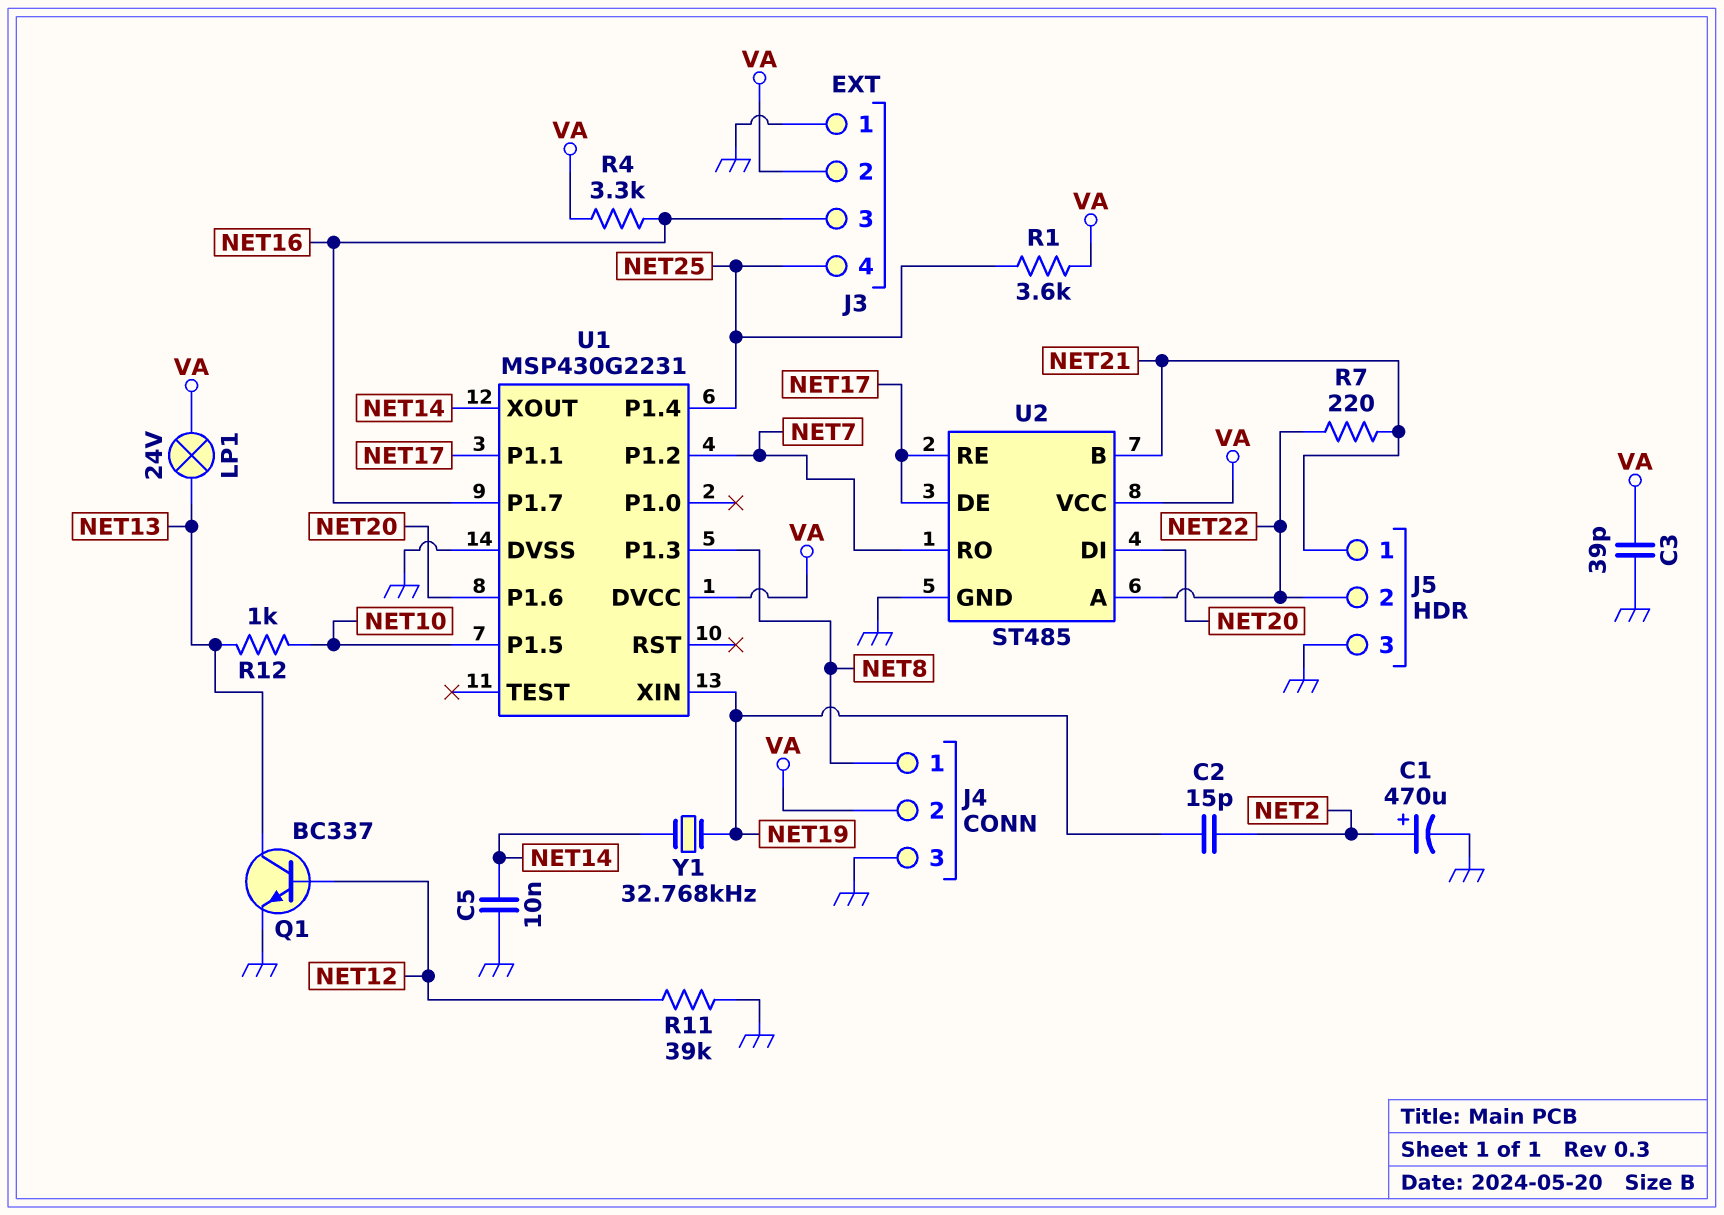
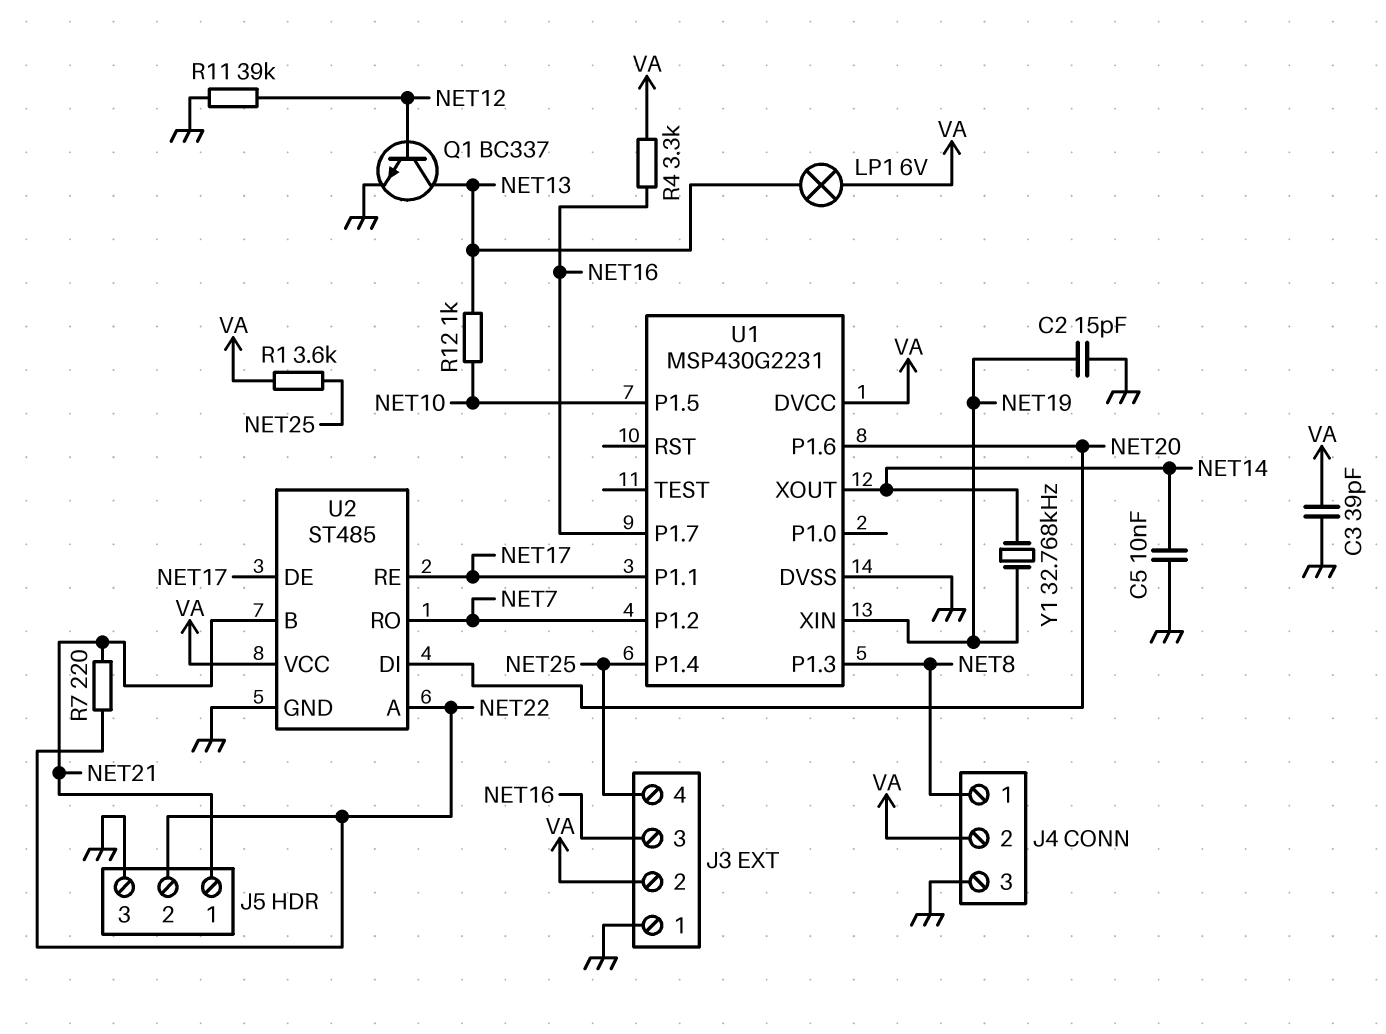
C1: 470uF (plus NET2, minus GND) -> none
C2: 15pF (NET2, NET19) -> 15pF (GND, NET19)
LP1: lamp 24V (NET13, VA) -> lamp 6V (NET13, VA)

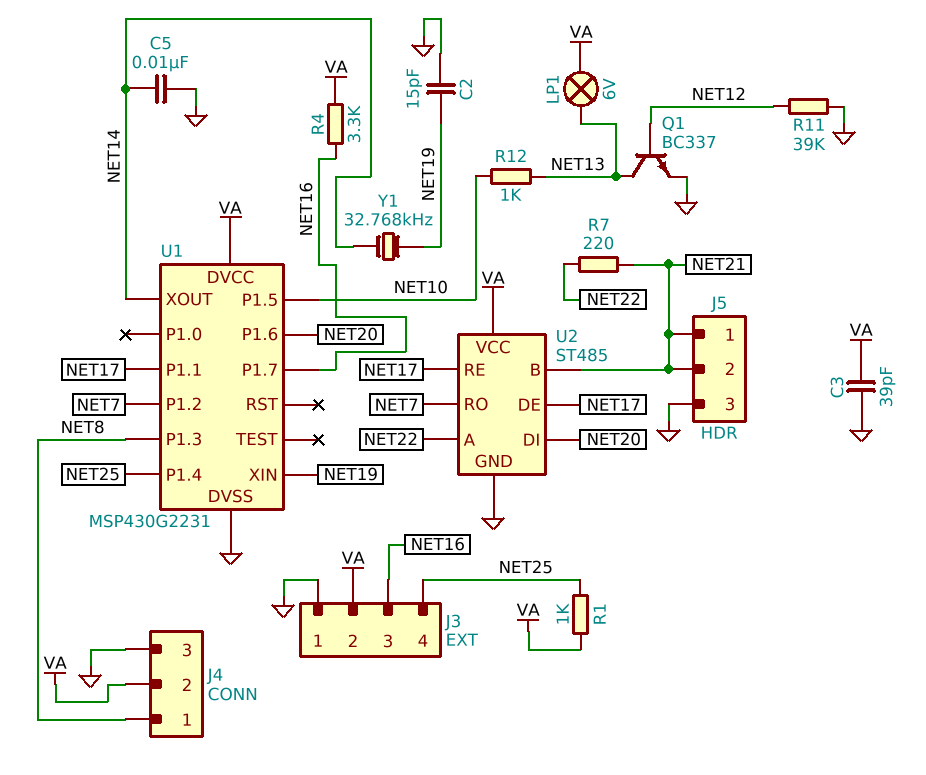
J5 pin 2: NET22 -> NET21
R1: 3.6k (NET25, VA) -> 1k (NET25, VA)

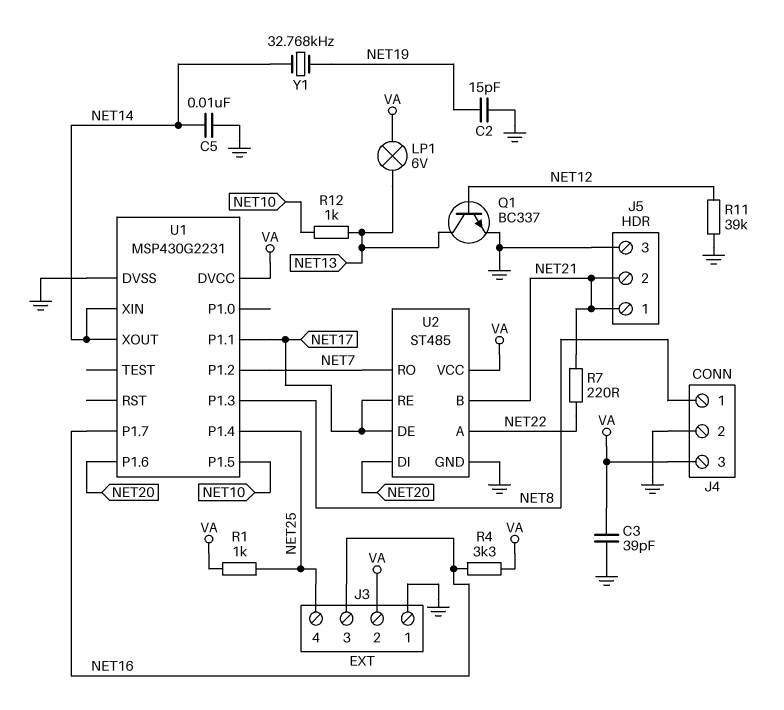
J4 pin 2: VA -> GND
J4 pin 3: GND -> VA
U1 pin XIN: NET19 -> NET14

